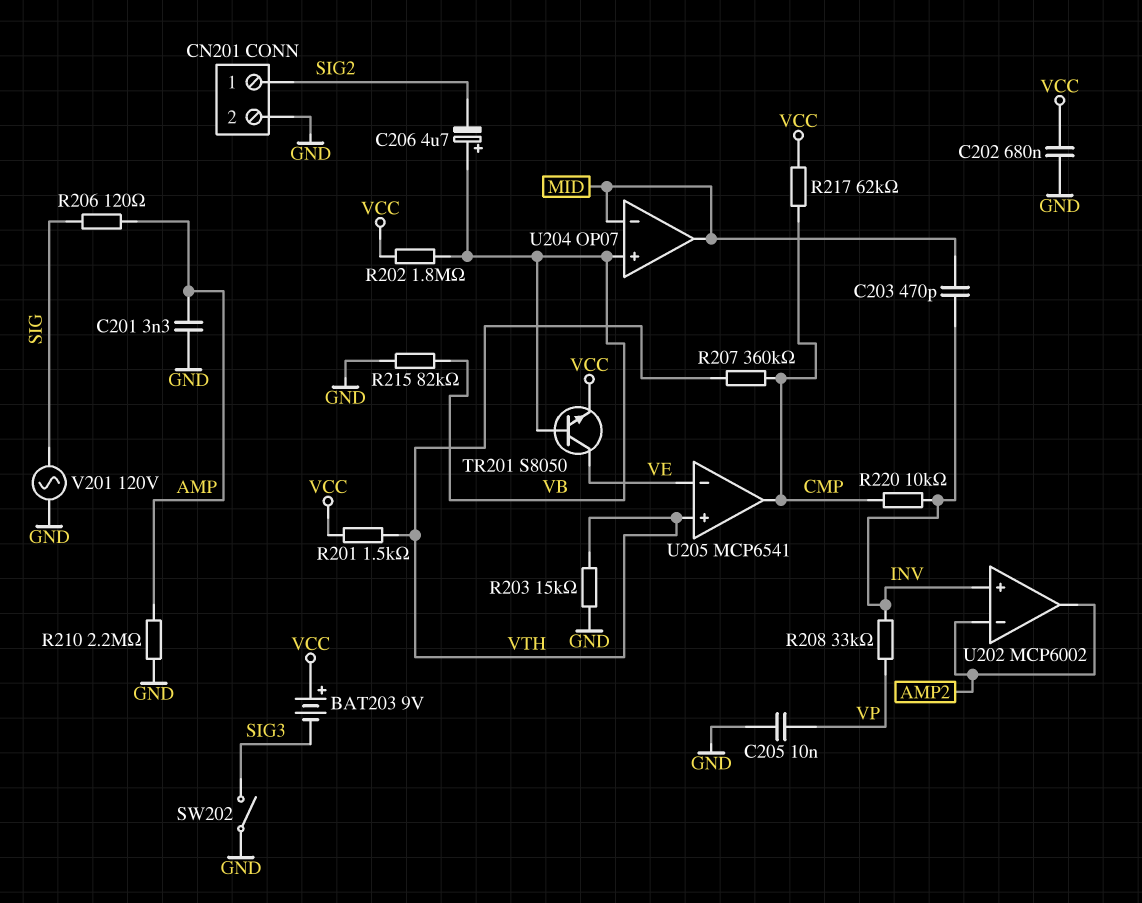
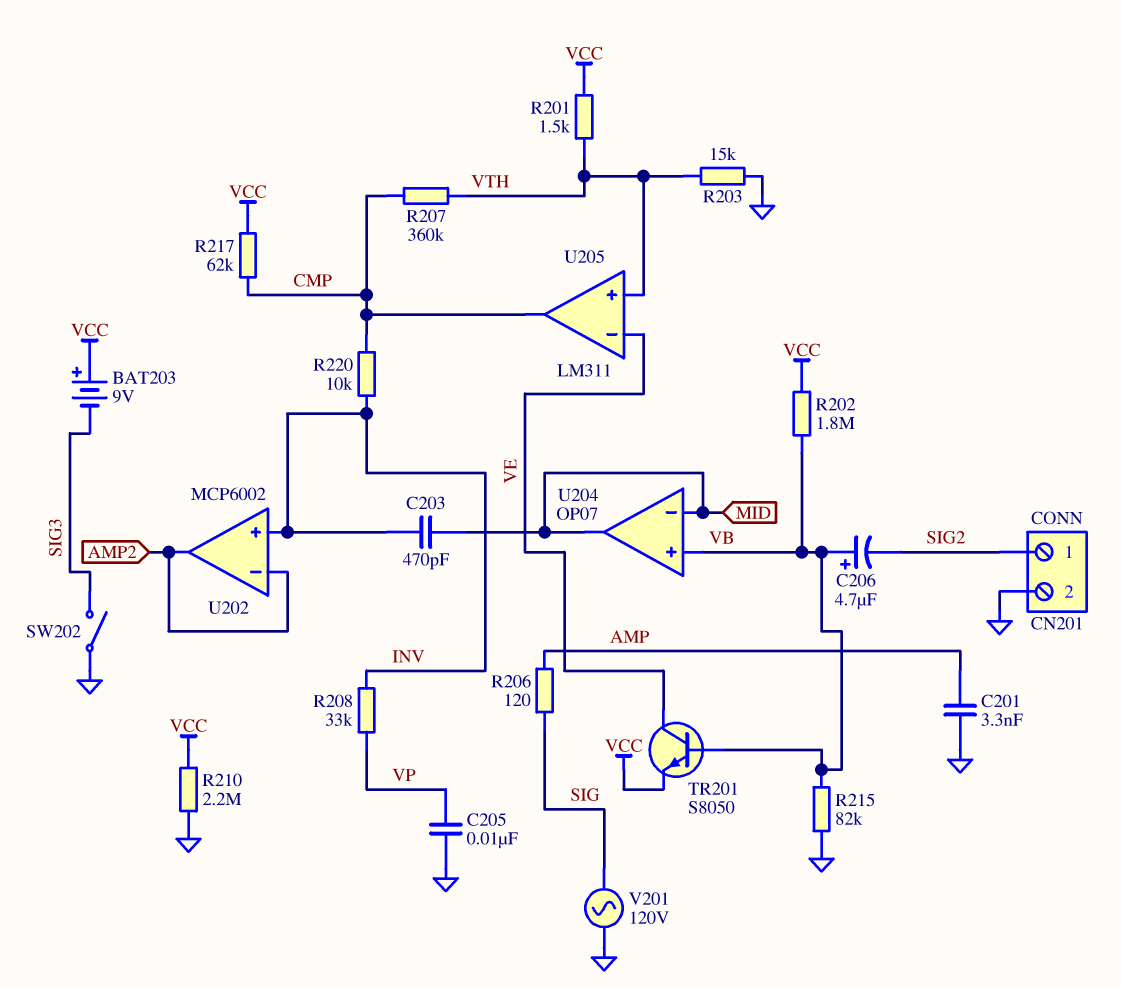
C202: 680nF (GND, VCC) -> none
R210: 2.2M (AMP, GND) -> 2.2M (GND, VCC)
U205: MCP6541 -> LM311

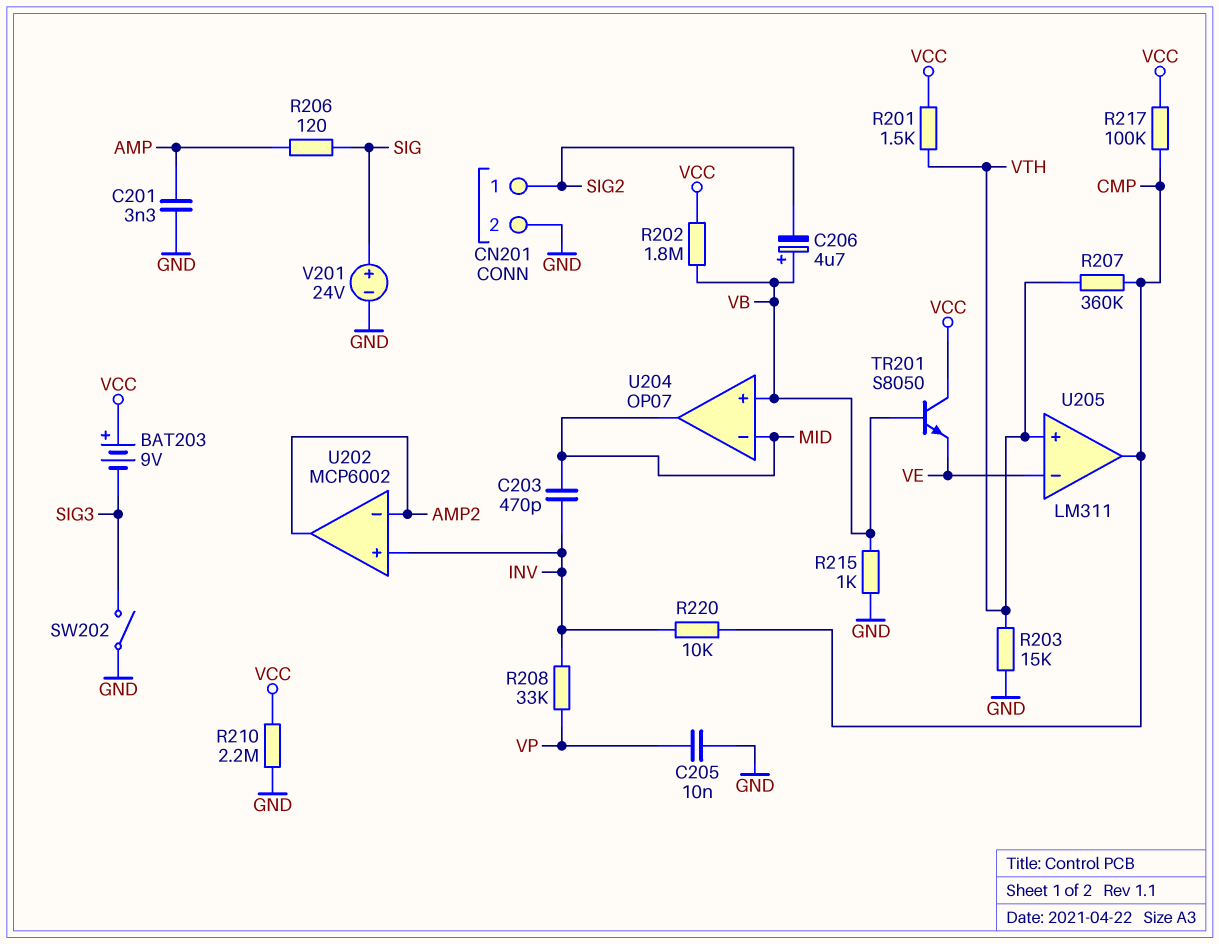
R215: 82k (GND, VB) -> 1k (GND, VB)
R217: 62k (CMP, VCC) -> 100k (CMP, VCC)
TR201: NPN S8050 (B VB, C VE, E VCC) -> NPN S8050 (B VB, C VCC, E VE)
V201: AC 120V (GND, SIG) -> 24V (plus SIG, minus GND)

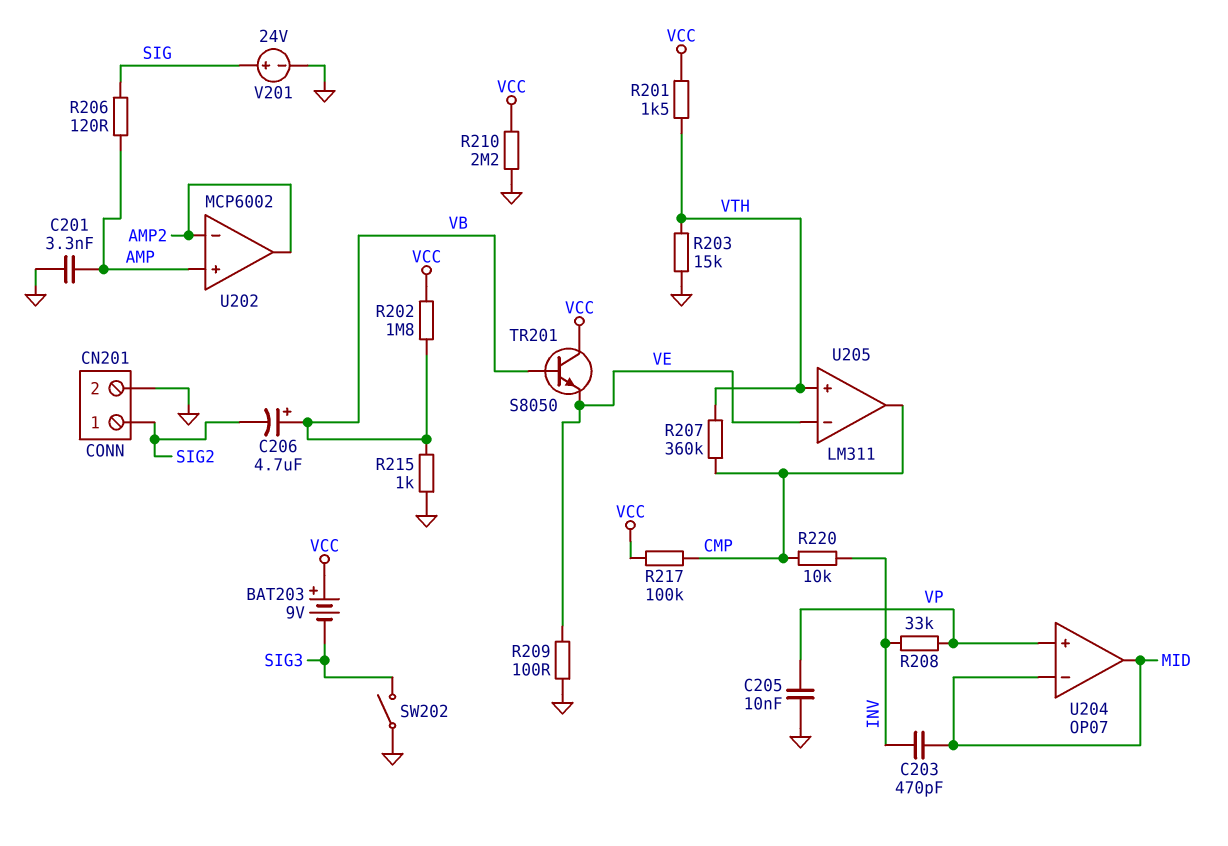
R209: none -> 100 (GND, VE)
U202 pin in+: INV -> AMP
U204 pin in+: VB -> VP

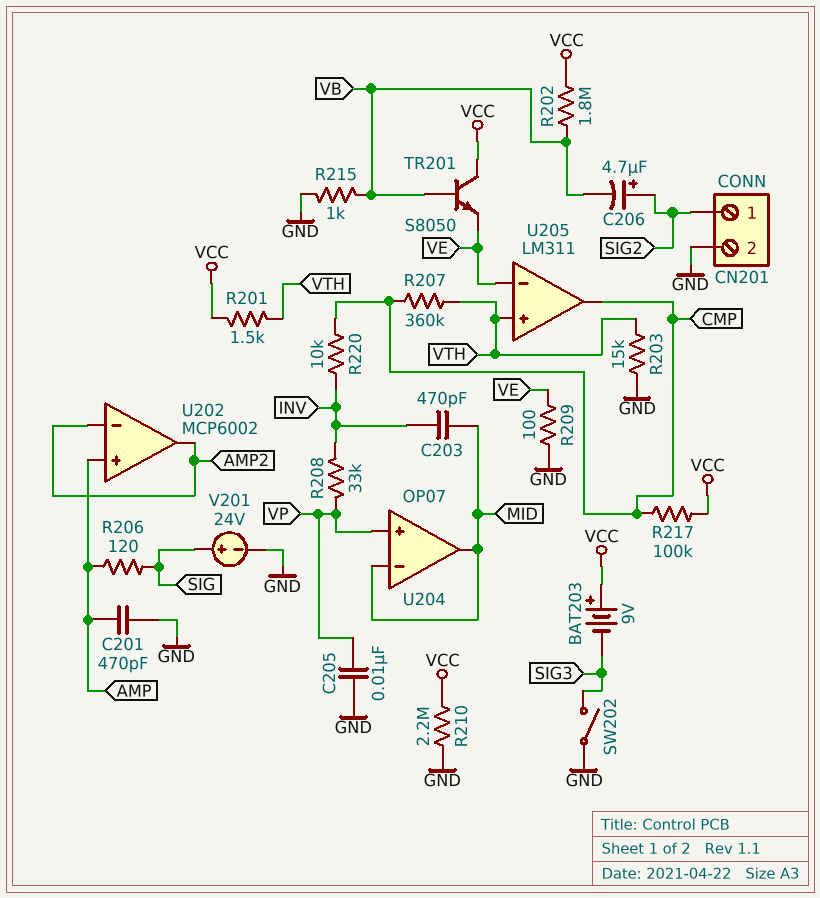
C201: 3.3nF (AMP, GND) -> 470pF (AMP, GND)
C206: 4.7uF (plus VB, minus SIG2) -> 4.7uF (plus SIG2, minus VB)

